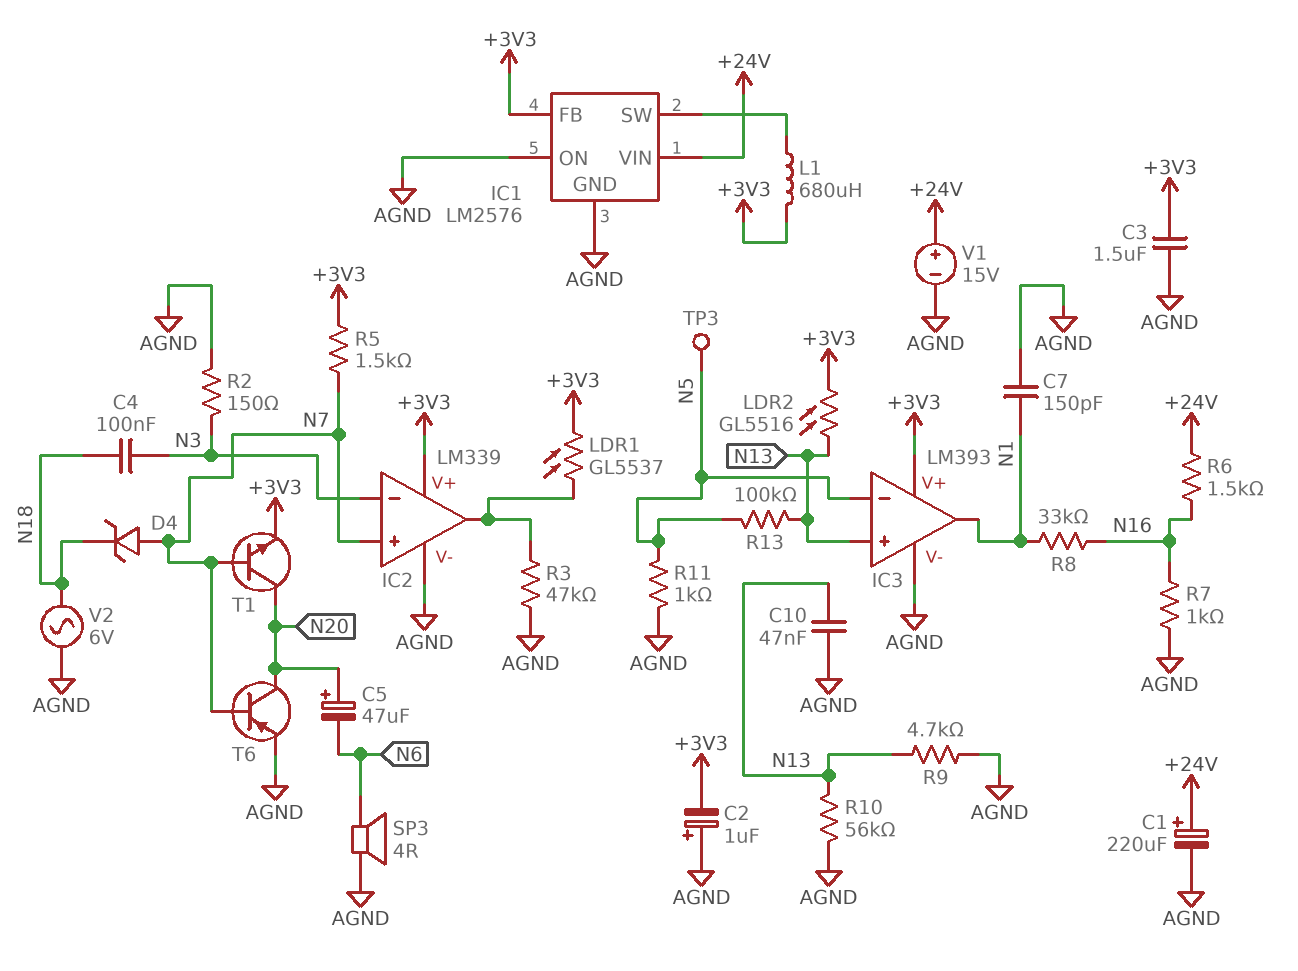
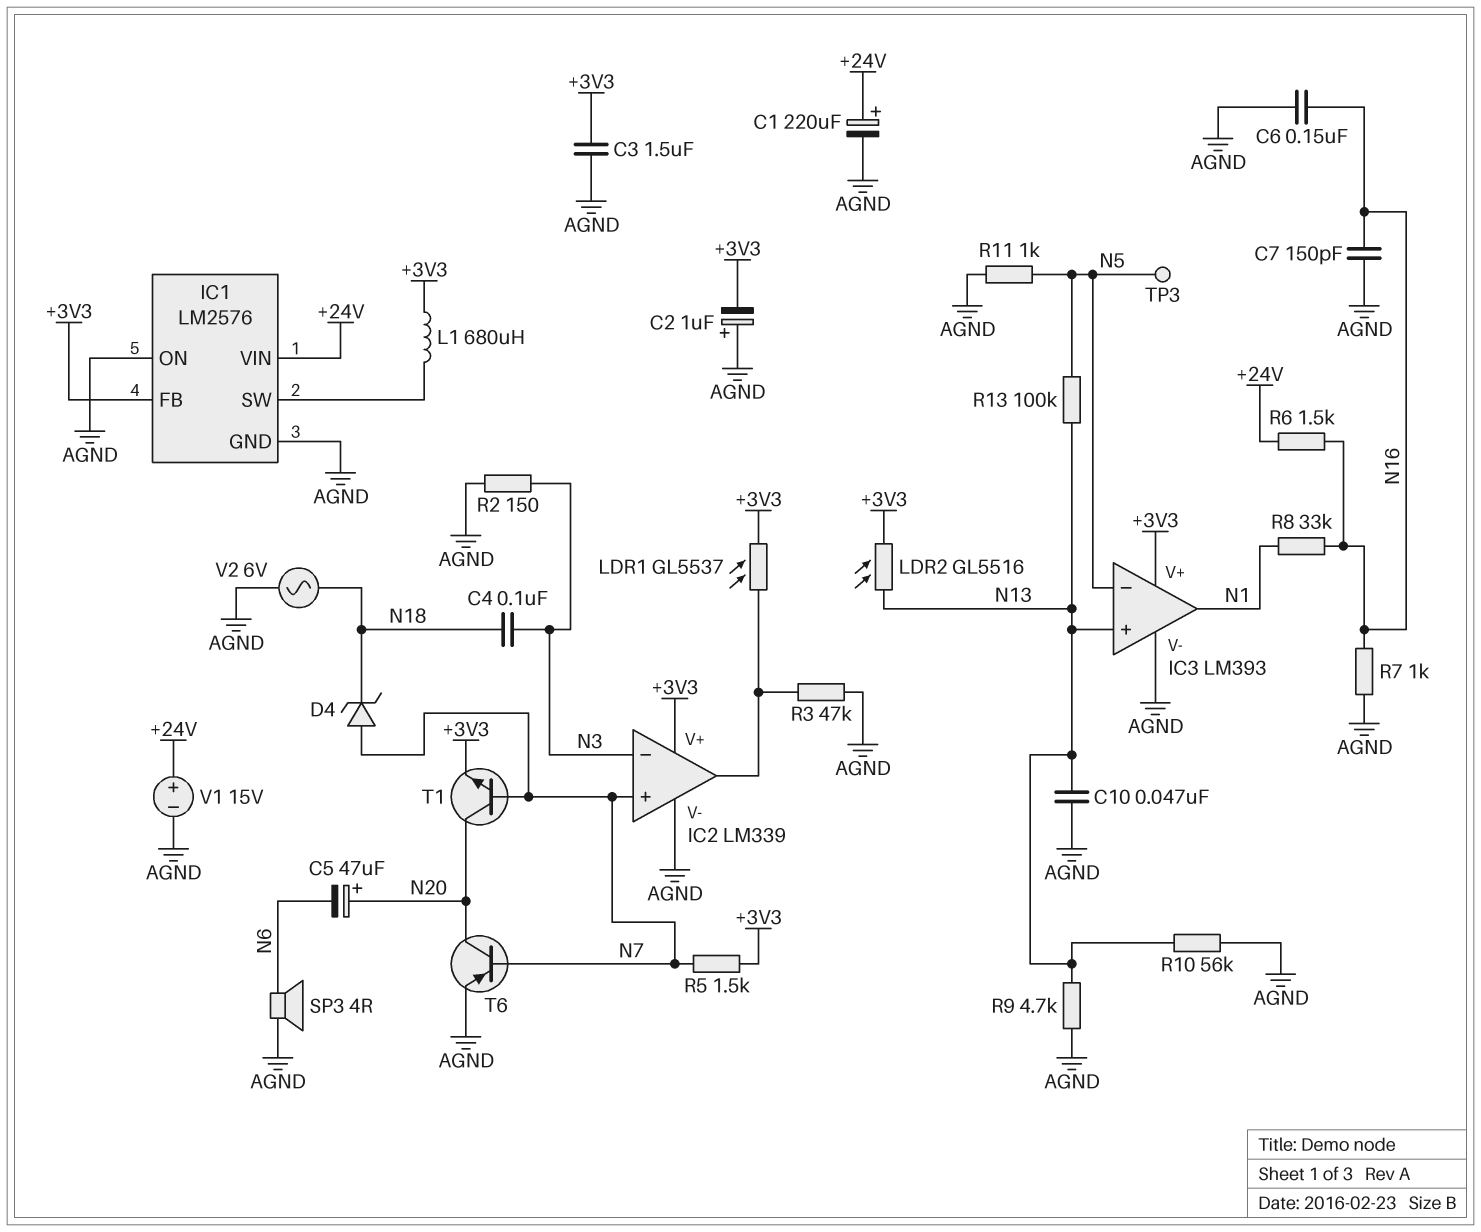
C6: none -> 150nF (AGND, N16)
C7: 150pF (AGND, N1) -> 150pF (AGND, N16)

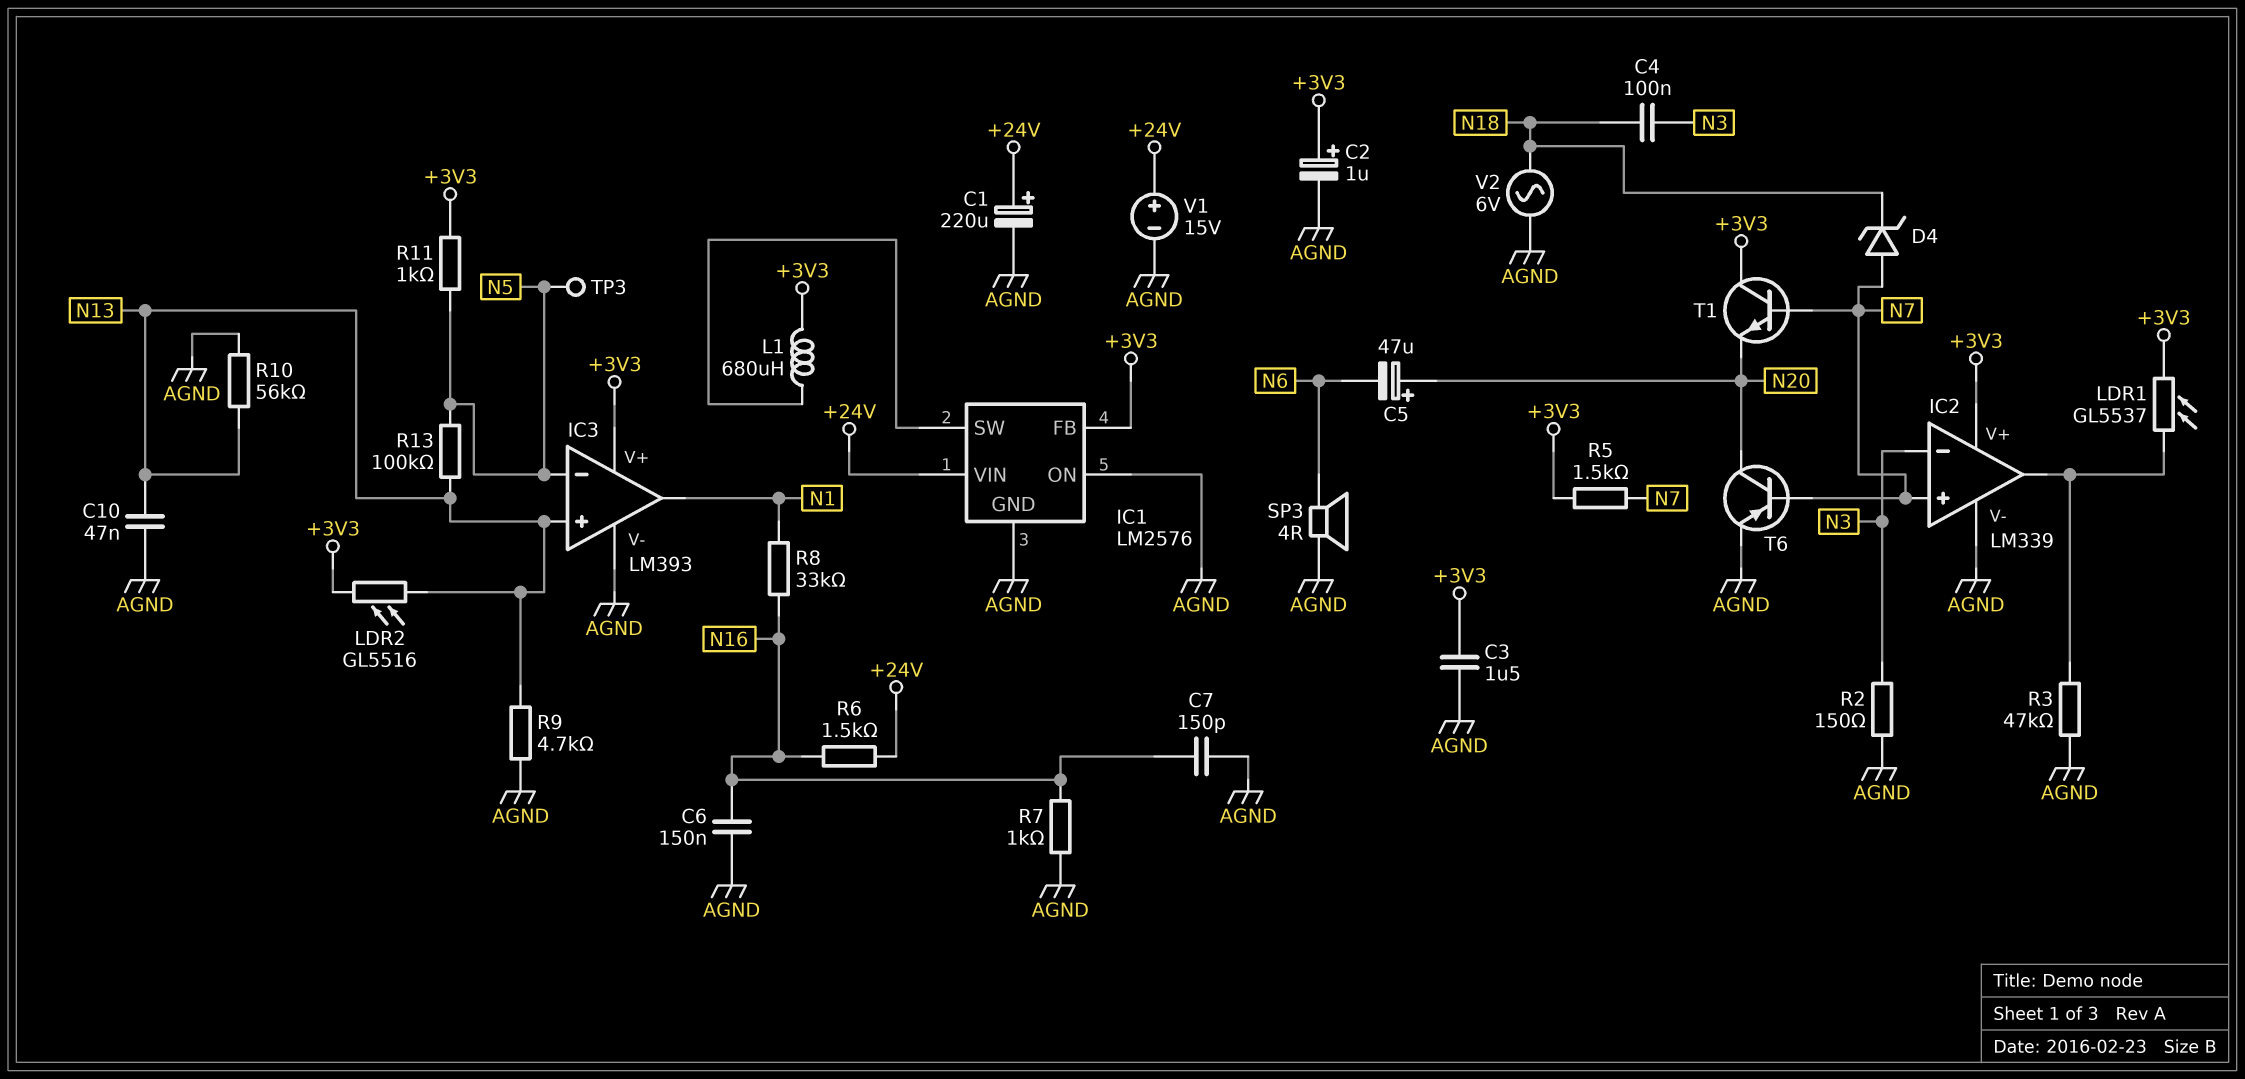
C2: 1uF (plus AGND, minus +3V3) -> 1uF (plus +3V3, minus AGND)
R11: 1k (AGND, N5) -> 1k (+3V3, N5)
T1: NPN (B N7, C N20, E +3V3) -> NPN (B N7, C +3V3, E N20)

